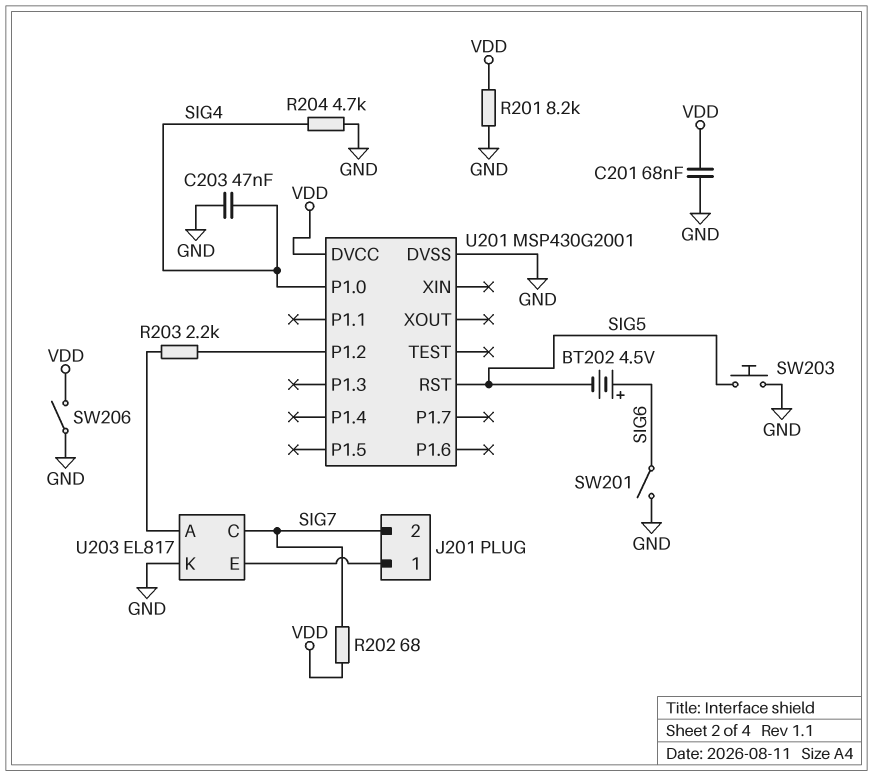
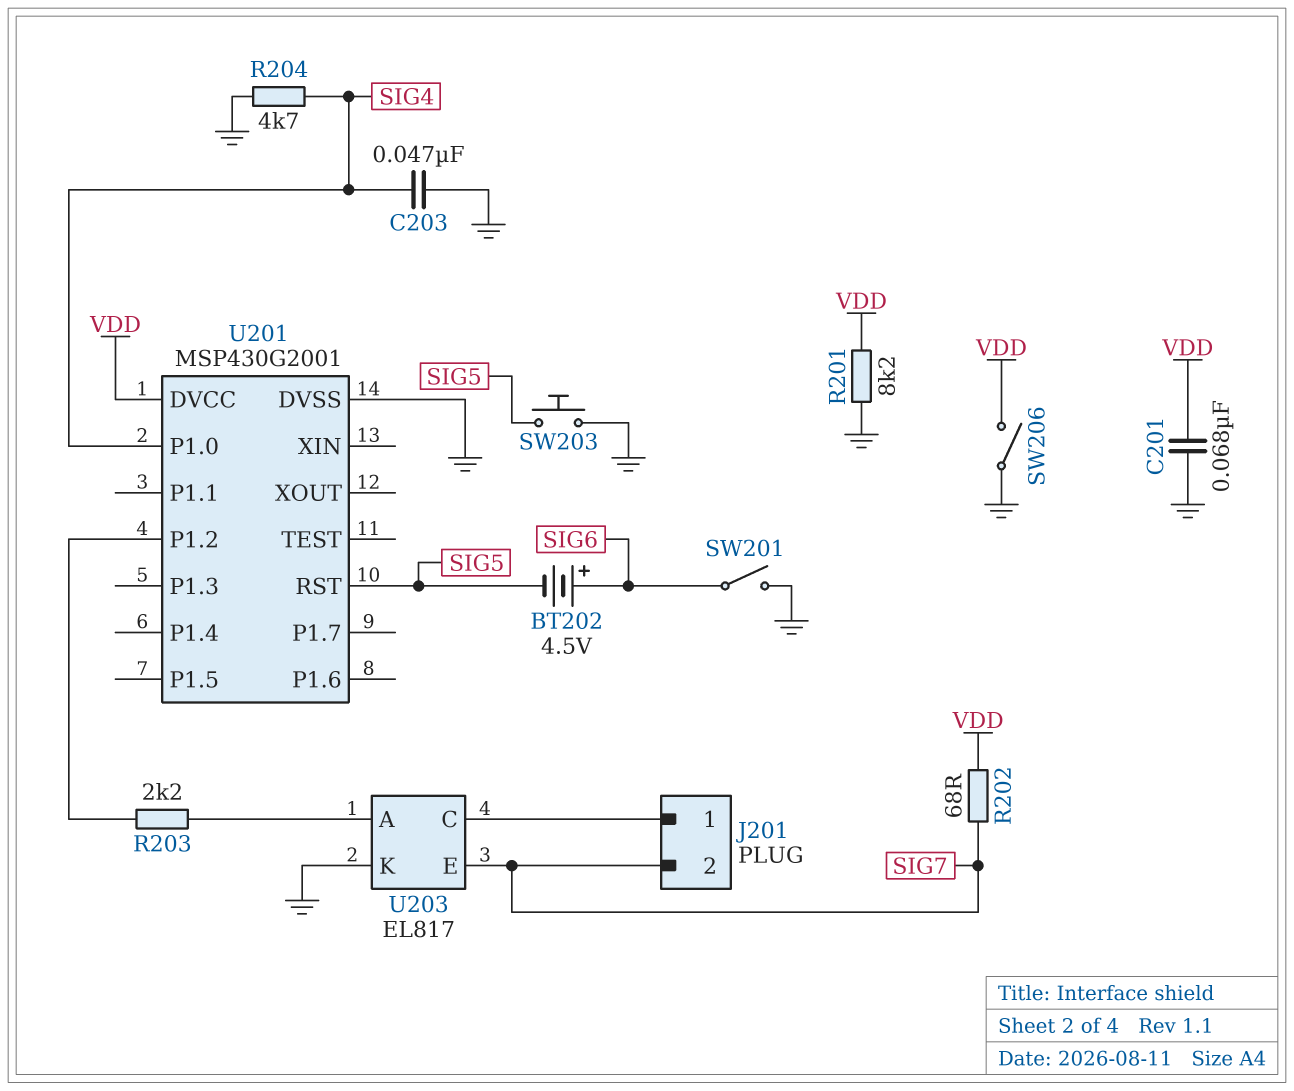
U203 pin C: SIG7 -> J201/1
U203 pin E: J201/1 -> SIG7

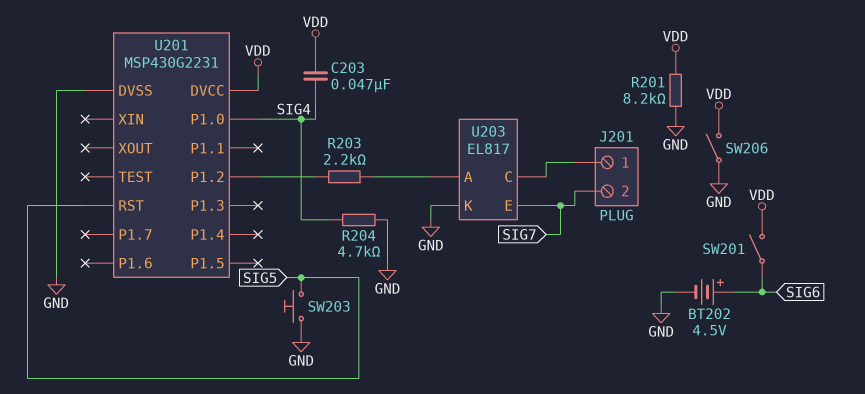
BT202: 4.5V (plus SIG6, minus SIG5) -> 4.5V (plus SIG6, minus GND)
C201: 68nF (GND, VDD) -> none
C203: 47nF (GND, SIG4) -> 47nF (SIG4, VDD)
R202: 68 (SIG7, VDD) -> none
SW201: switch (GND, SIG6) -> switch (SIG6, VDD)
U201: MSP430G2001 -> MSP430G2231

